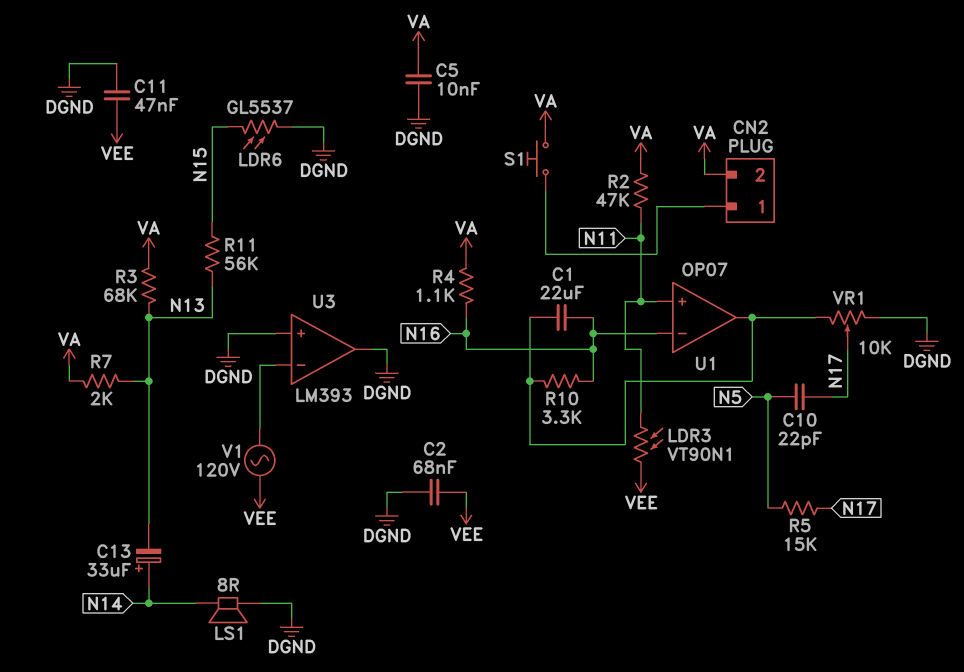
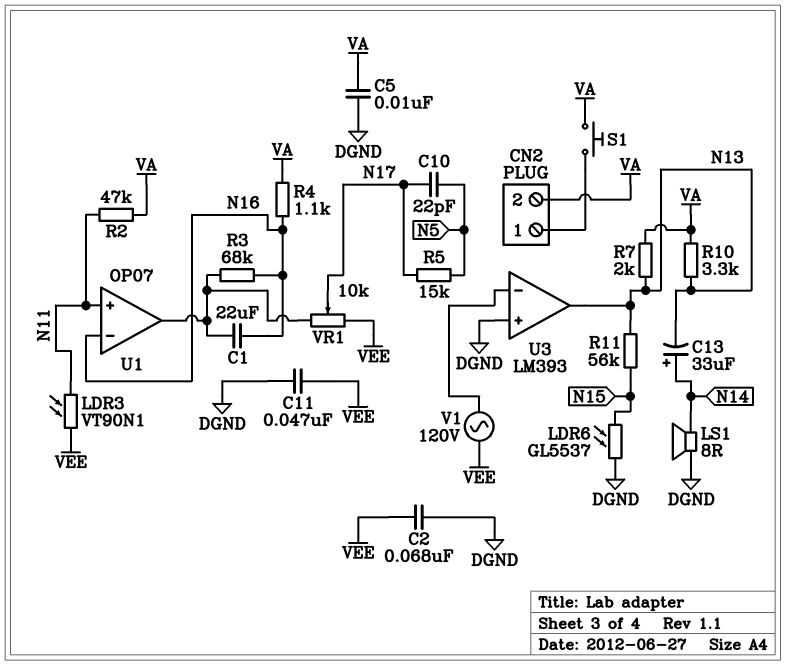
R3: 68k (N13, VA) -> 68k (N16, U1/out)
R10: 3.3k (N16, U1/out) -> 3.3k (N13, VA)
U3 pin out: DGND -> N13
VR1: 10k (DGND, U1/out, wiper N17) -> 10k (U1/out, VEE, wiper N17)

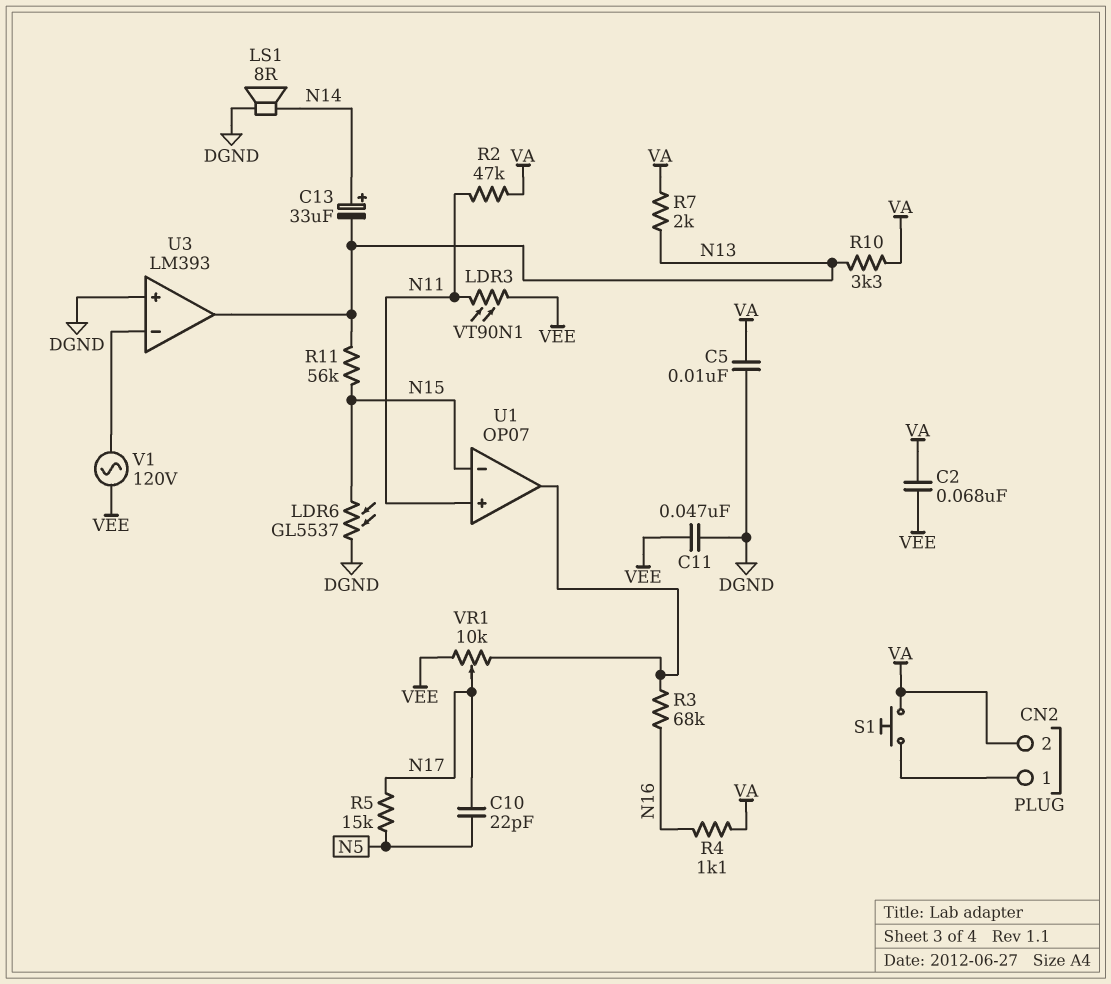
C1: 22uF (N16, U1/out) -> none
C2: 68nF (DGND, VEE) -> 68nF (VA, VEE)
U1 pin in-: N16 -> N15

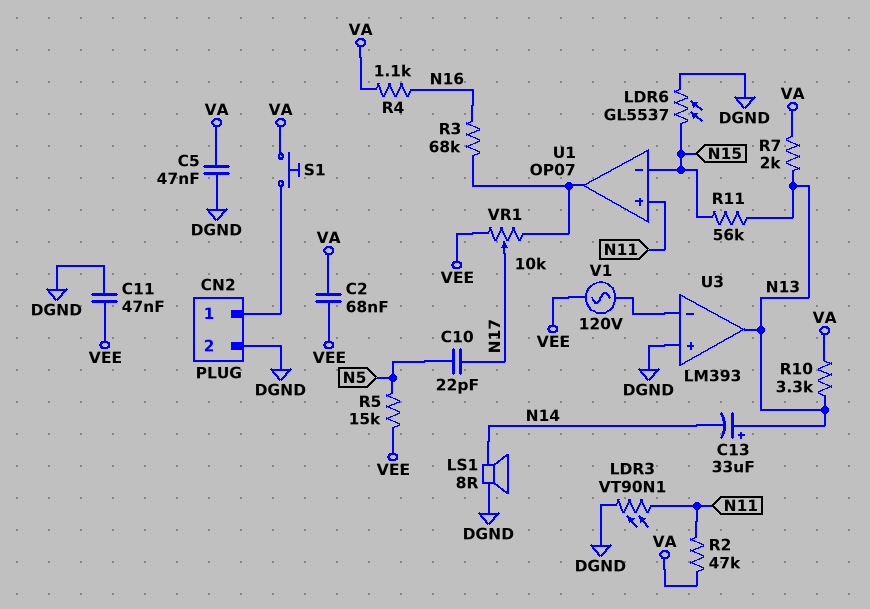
C5: 10nF (DGND, VA) -> 47nF (DGND, VA)
C13: 33uF (plus N14, minus N13) -> 33uF (plus N13, minus N14)
CN2 pin 2: VA -> DGND
LDR3: VT90N1 (N11, VEE) -> VT90N1 (DGND, N11)
R5: 15k (N5, N17) -> 15k (N5, VEE)

